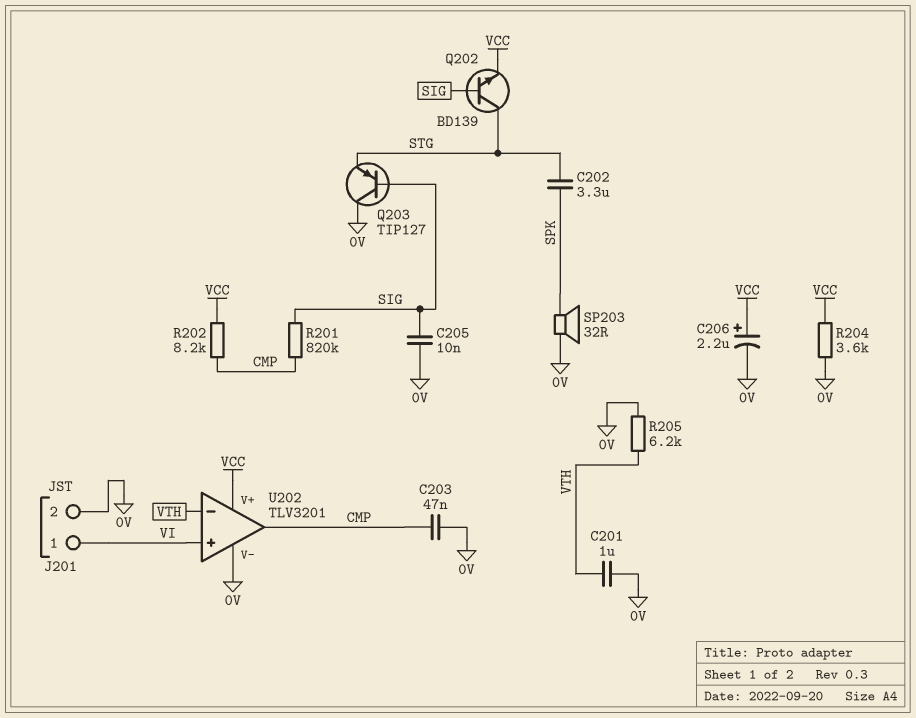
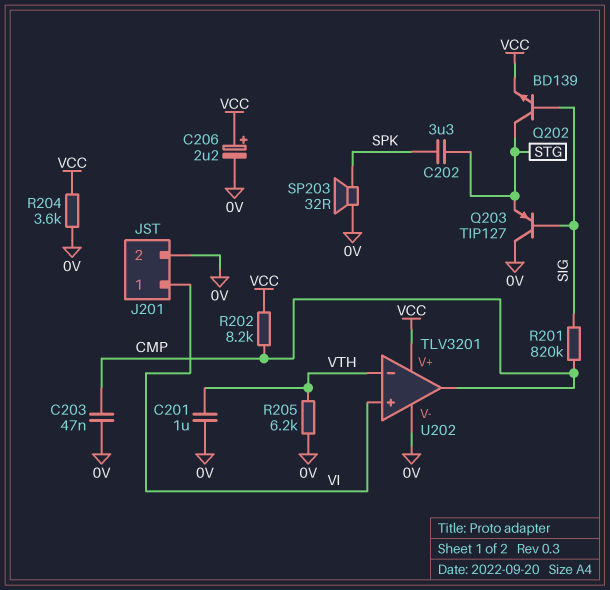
C205: 10nF (0V, SIG) -> none

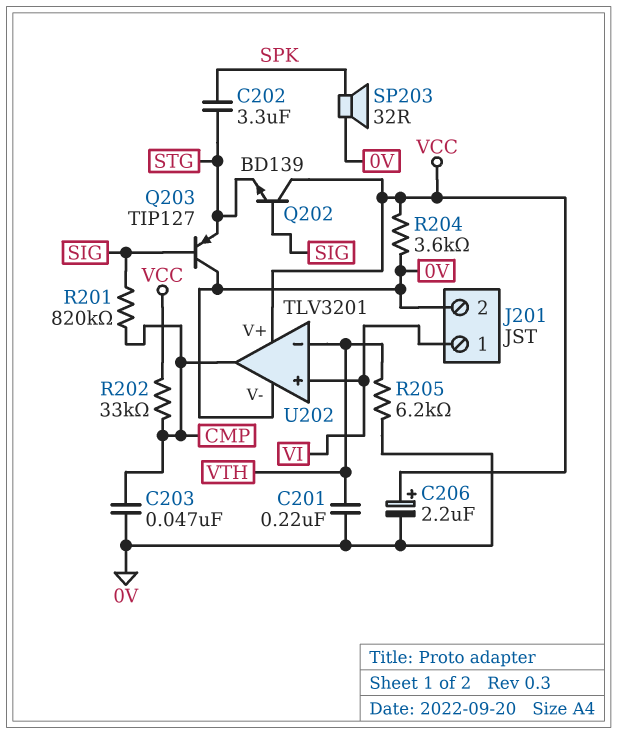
C201: 1uF (0V, VTH) -> 220nF (0V, VTH)
Q202: NPN BD139 (B SIG, C STG, E VCC) -> NPN BD139 (B SIG, C VCC, E STG)
R202: 8.2k (CMP, VCC) -> 33k (CMP, VCC)

